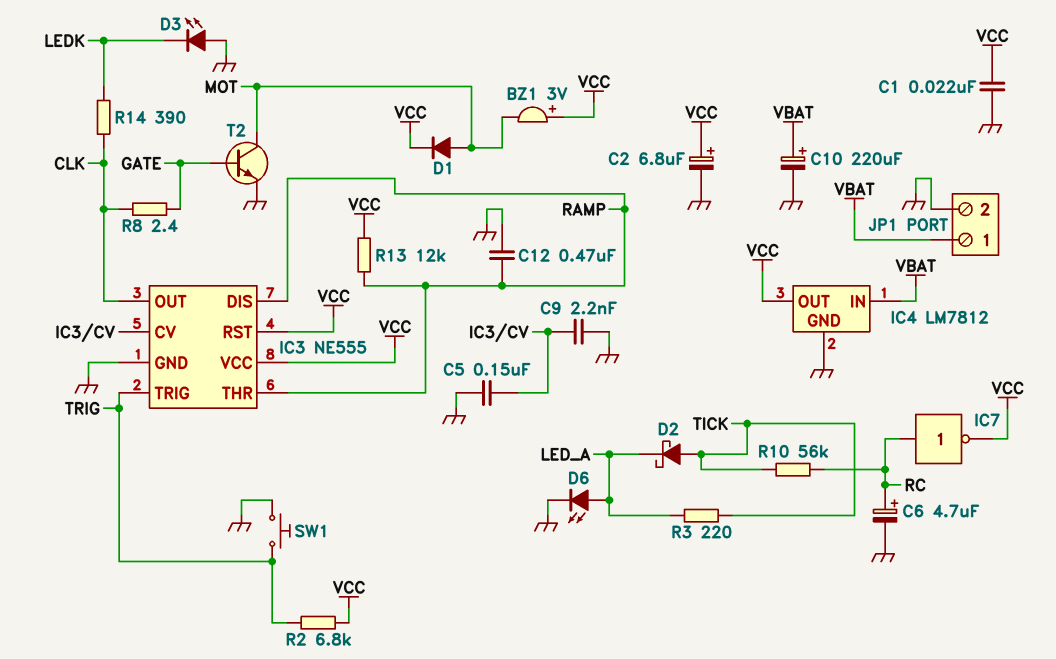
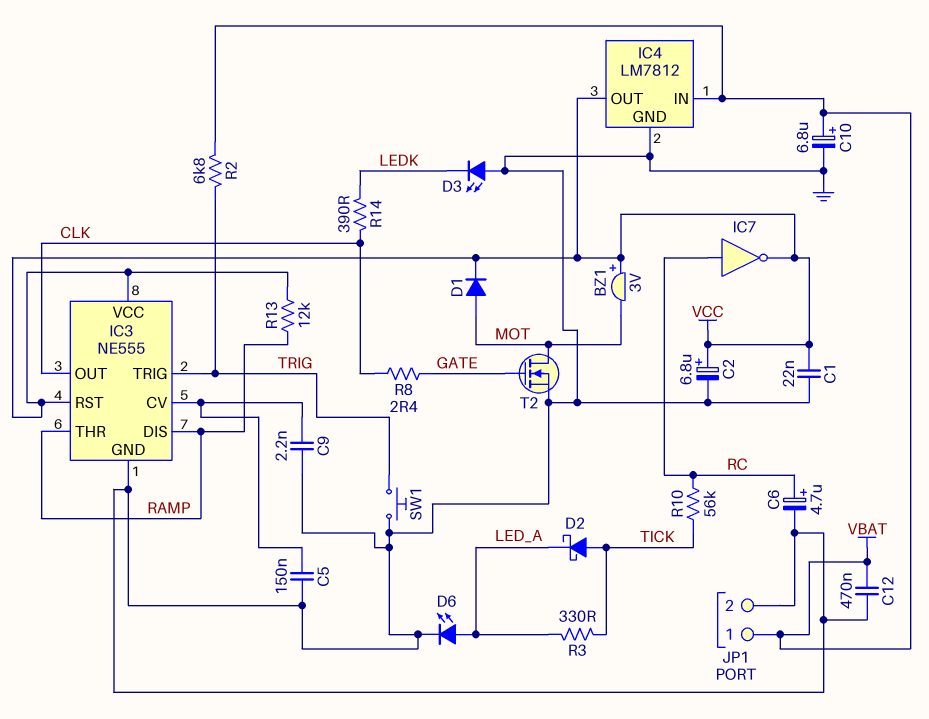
C10: 220uF (plus VBAT, minus GND) -> 6.8uF (plus VBAT, minus GND)
C12: 470nF (GND, RAMP) -> 470nF (GND, VBAT)
R2: 6.8k (TRIG, VCC) -> 6.8k (TRIG, VBAT)
R3: 220 (LED_A, TICK) -> 330 (LED_A, TICK)
T2: NPN (B GATE, C MOT, E GND) -> NMOS (G GATE, D MOT, S GND)

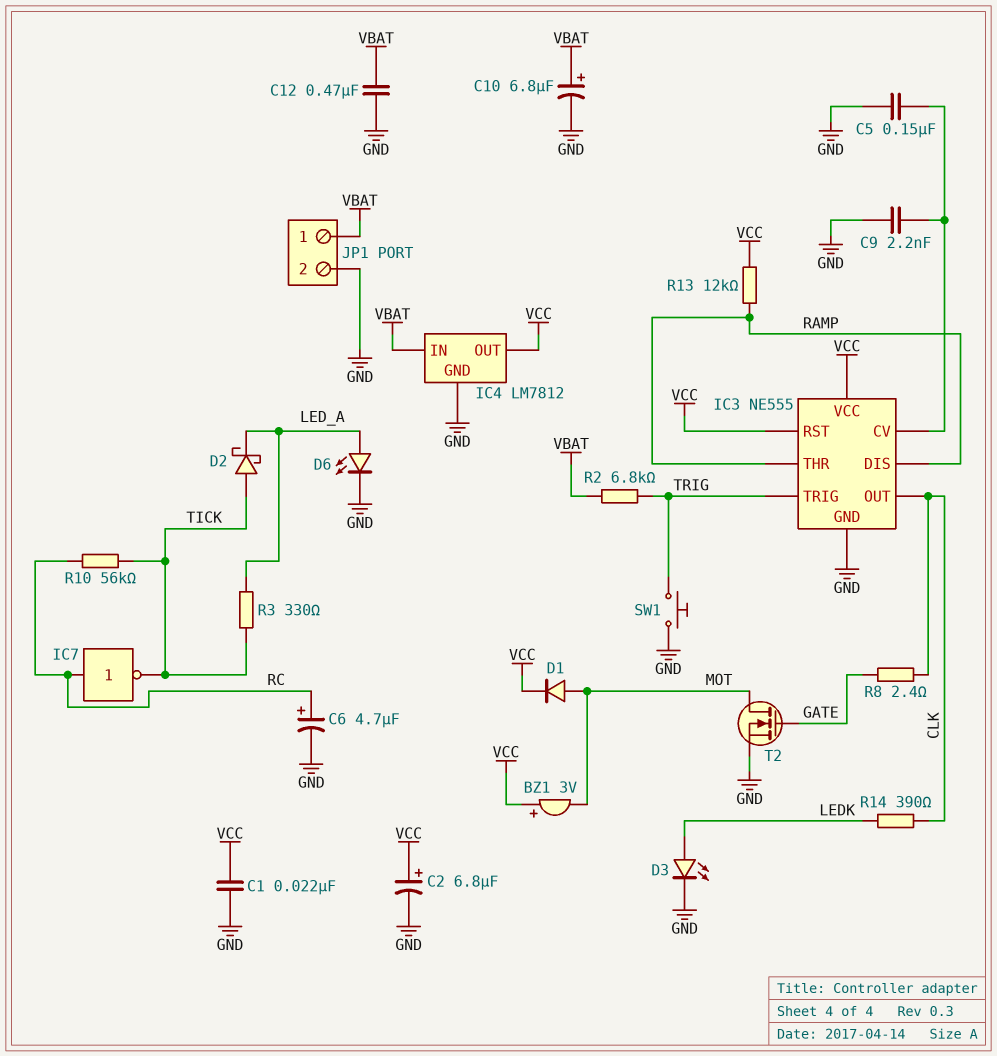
D3: LED (A GND, K LEDK) -> LED (A LEDK, K GND)
IC7: NOT (in RC, out VCC) -> NOT (in RC, out TICK)

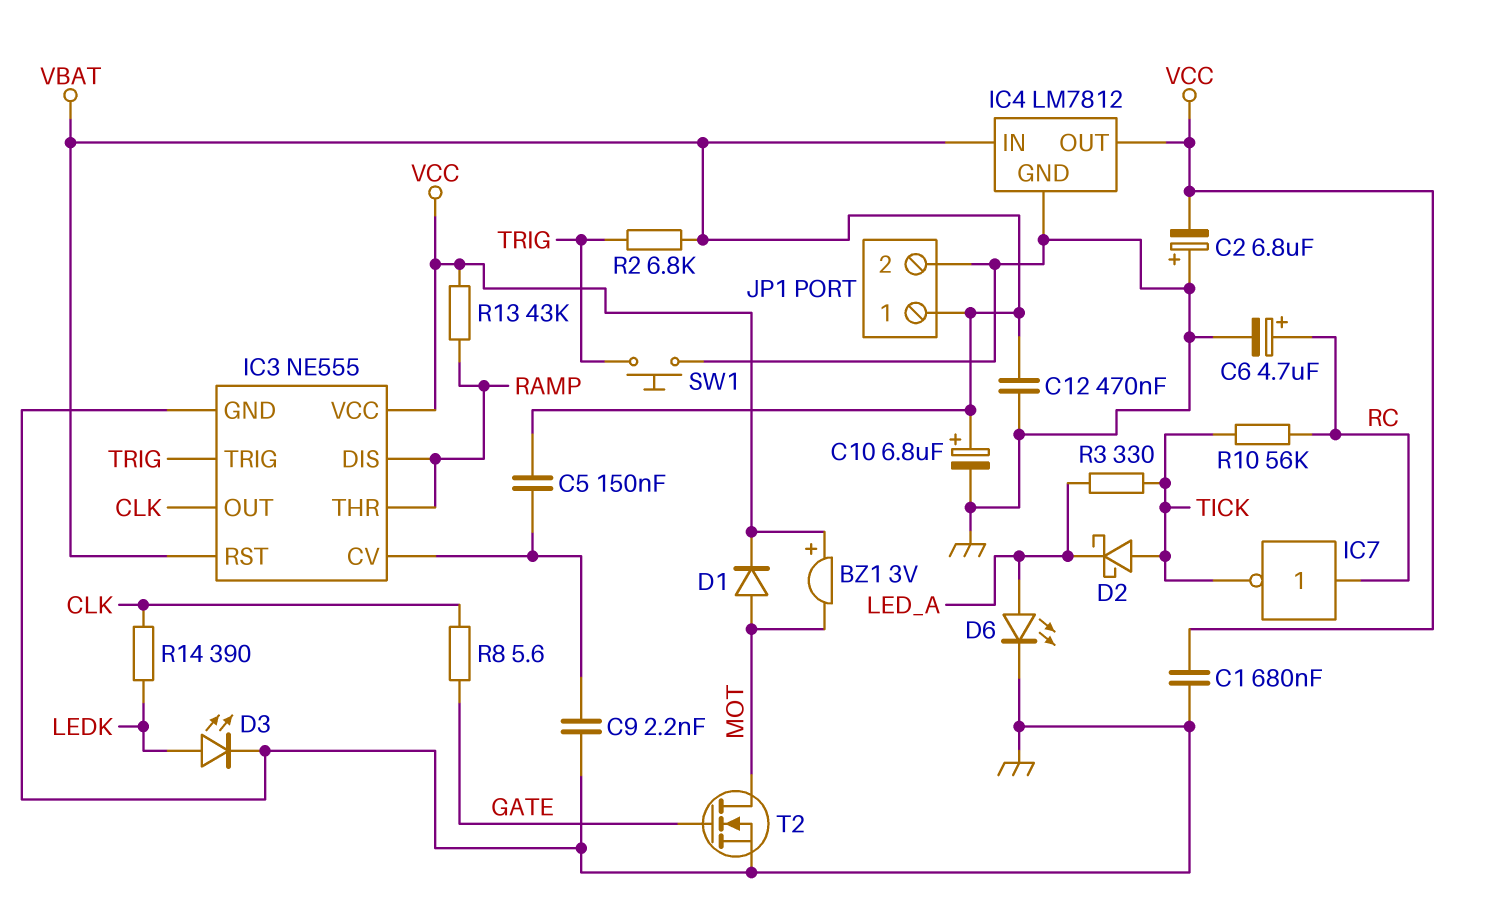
C1: 22nF (GND, VCC) -> 680nF (GND, VCC)
C2: 6.8uF (plus VCC, minus GND) -> 6.8uF (plus GND, minus VCC)
C5: 150nF (GND, IC3/CV) -> 150nF (IC3/CV, VBAT)
IC3 pin RST: VCC -> VBAT
R8: 2.4 (CLK, GATE) -> 5.6 (CLK, GATE)
R13: 12k (RAMP, VCC) -> 43k (RAMP, VCC)

